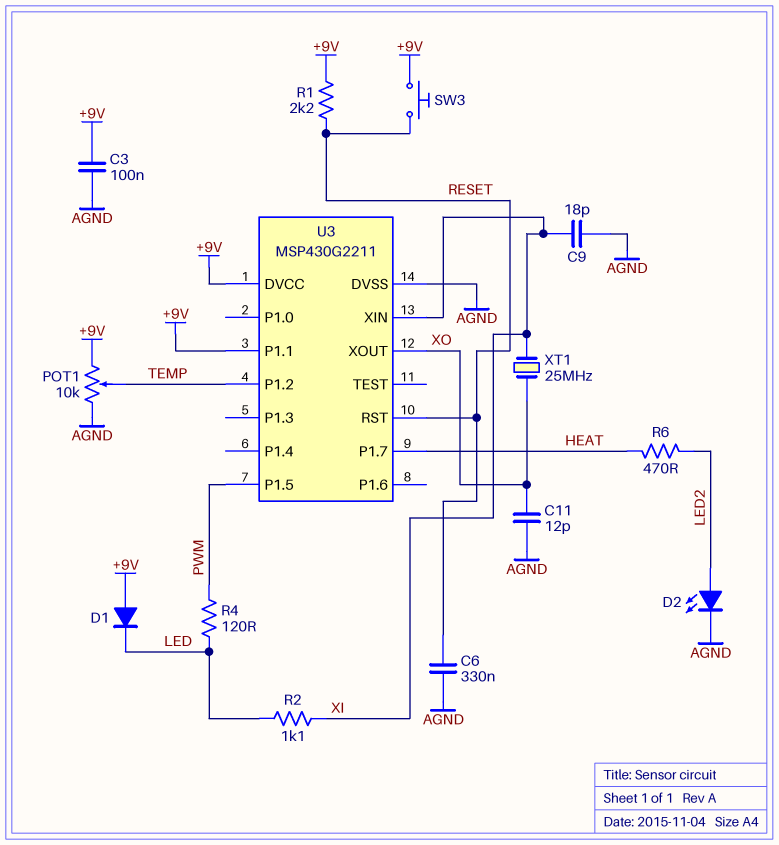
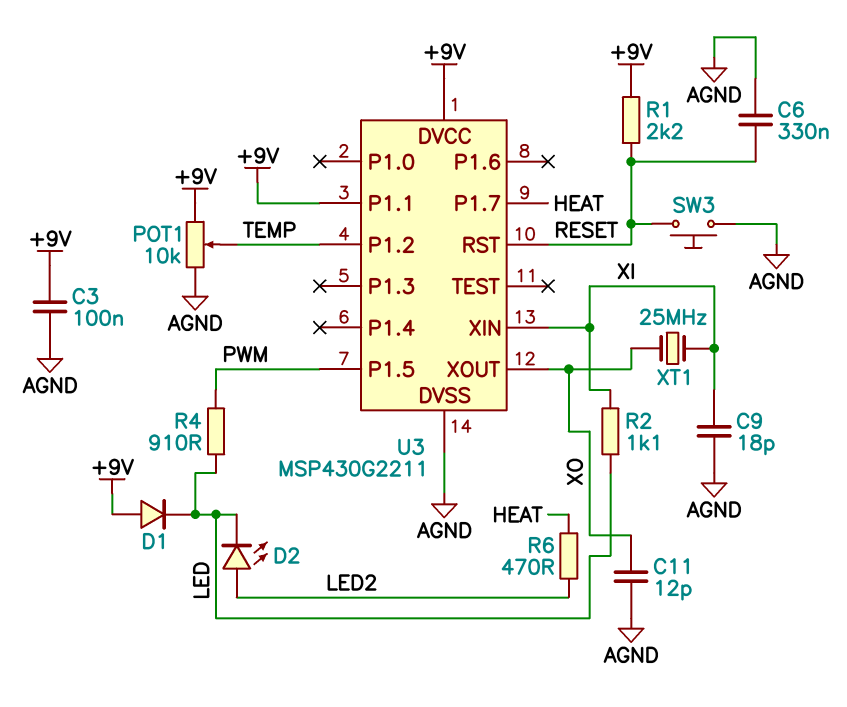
D2: LED (A LED2, K AGND) -> LED (A LED2, K LED)
R4: 120 (LED, PWM) -> 910 (LED, PWM)
SW3: button (+9V, RESET) -> button (AGND, RESET)

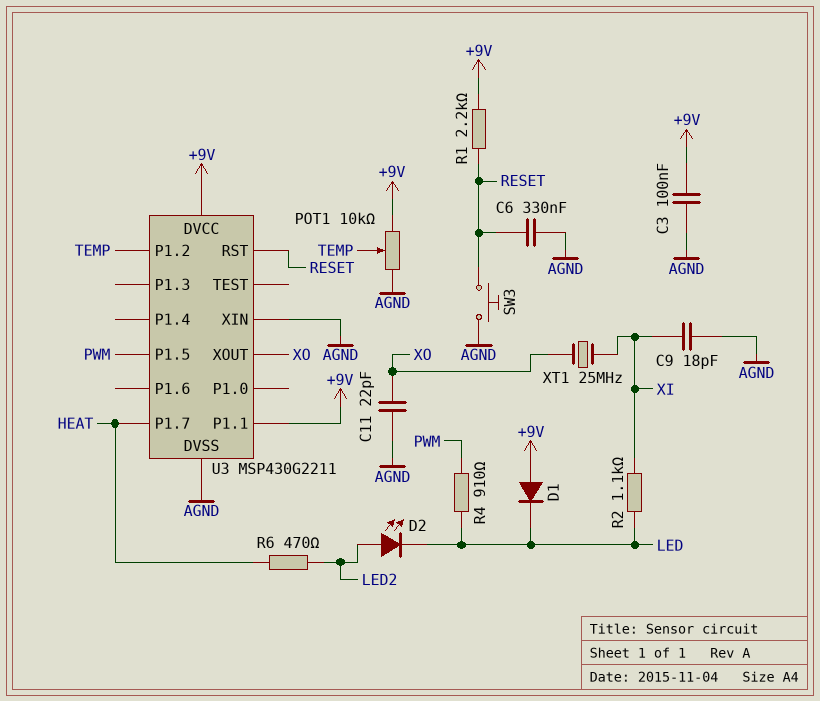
C11: 12pF (AGND, XO) -> 22pF (AGND, XO)
U3 pin XIN: XI -> AGND

